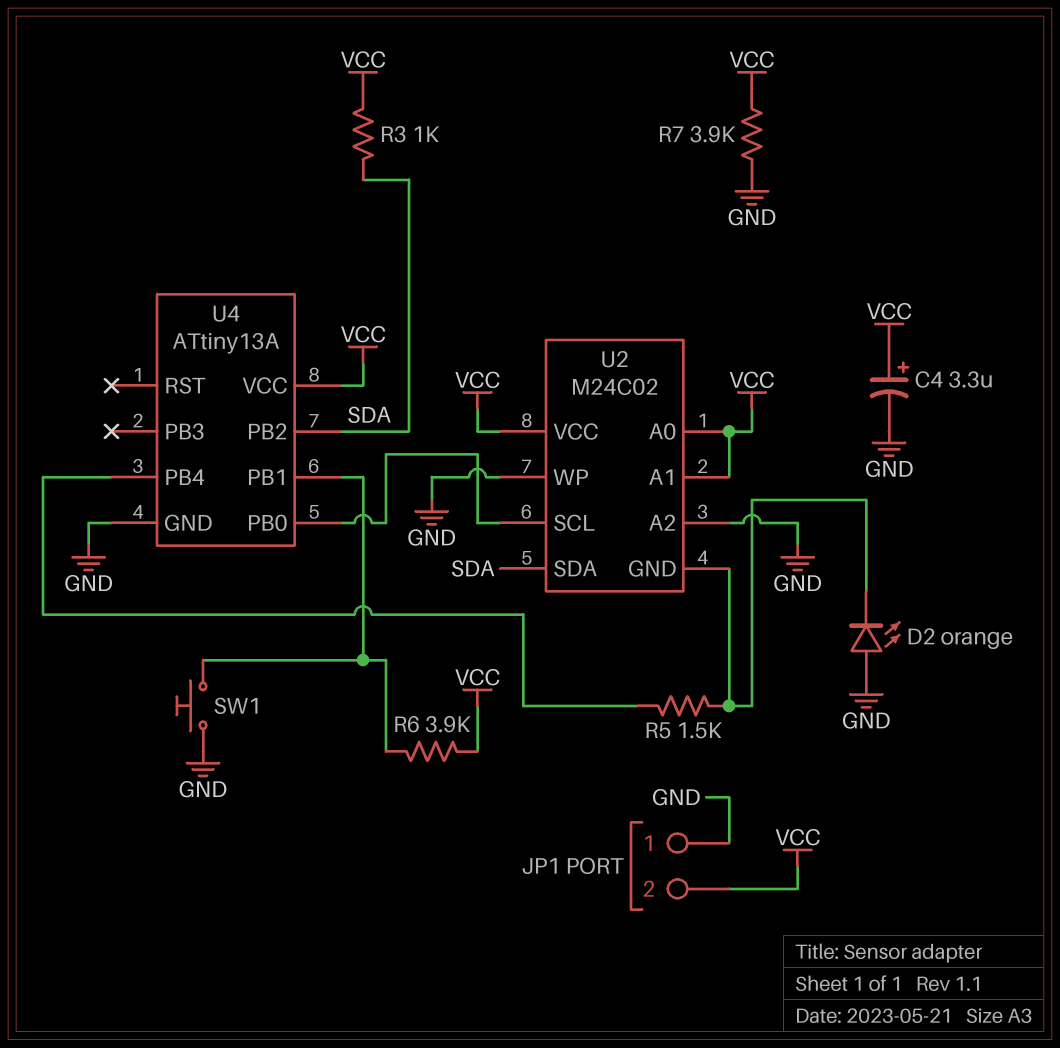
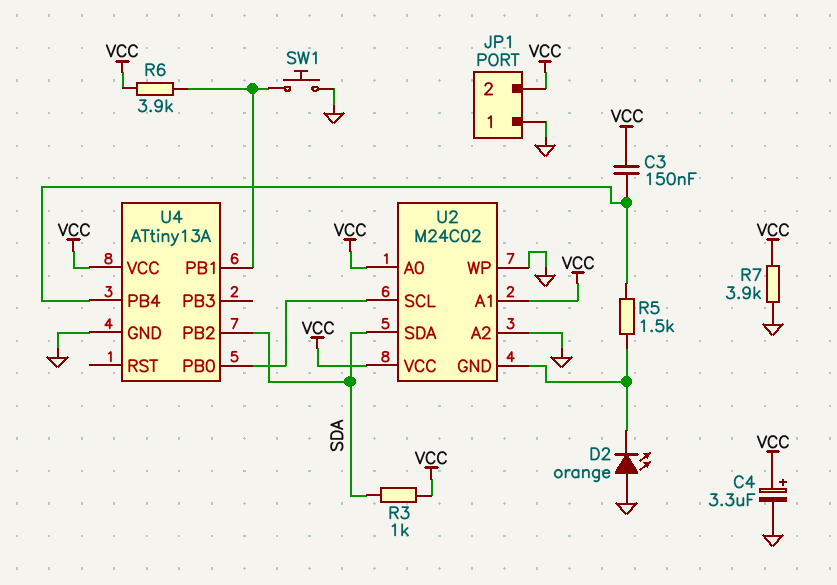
C3: none -> 150nF (U4/PB4, VCC)

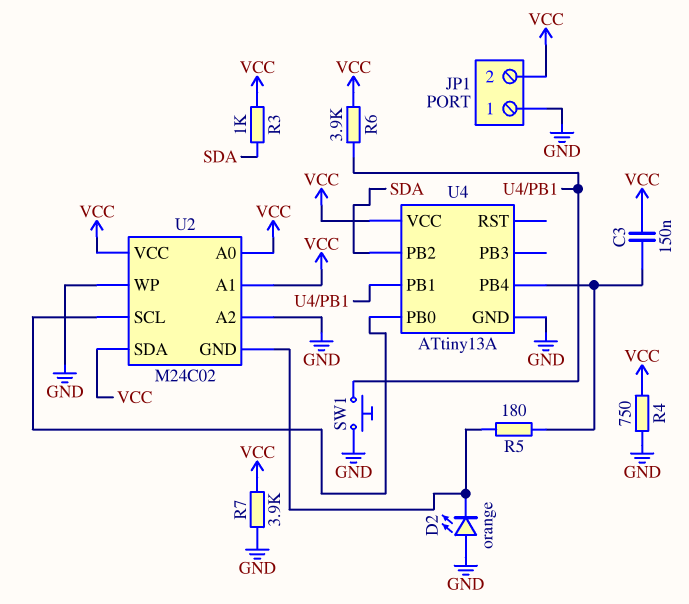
C4: 3.3uF (plus VCC, minus GND) -> none
R4: none -> 750 (GND, VCC)
R5: 1.5k (U2/GND, U4/PB4) -> 180 (U2/GND, U4/PB4)
U2 pin SDA: SDA -> VCC

